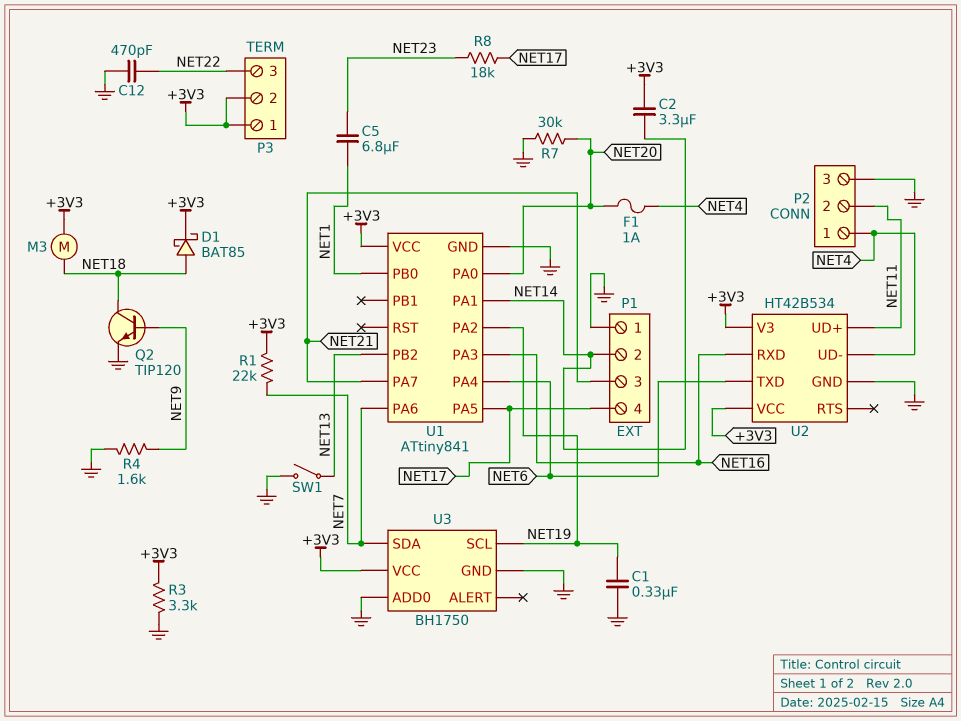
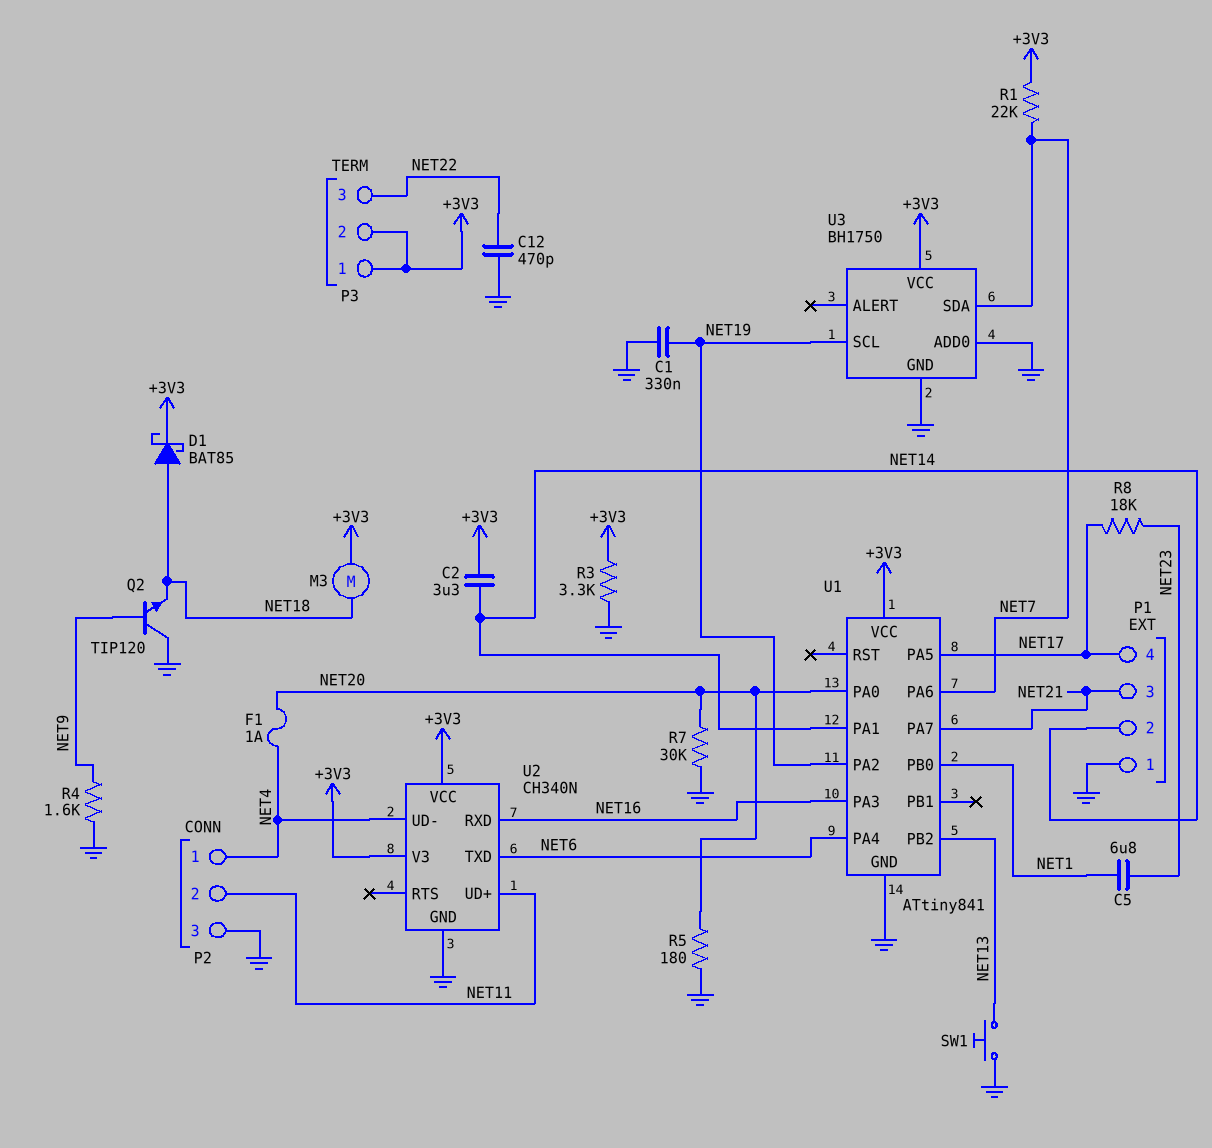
Q2: NPN TIP120 (B NET9, C NET18, E GND) -> NPN TIP120 (B NET9, C GND, E NET18)
R5: none -> 180 (GND, NET20)
SW1: switch (GND, NET13) -> button (GND, NET13)
U2: HT42B534 -> CH340N

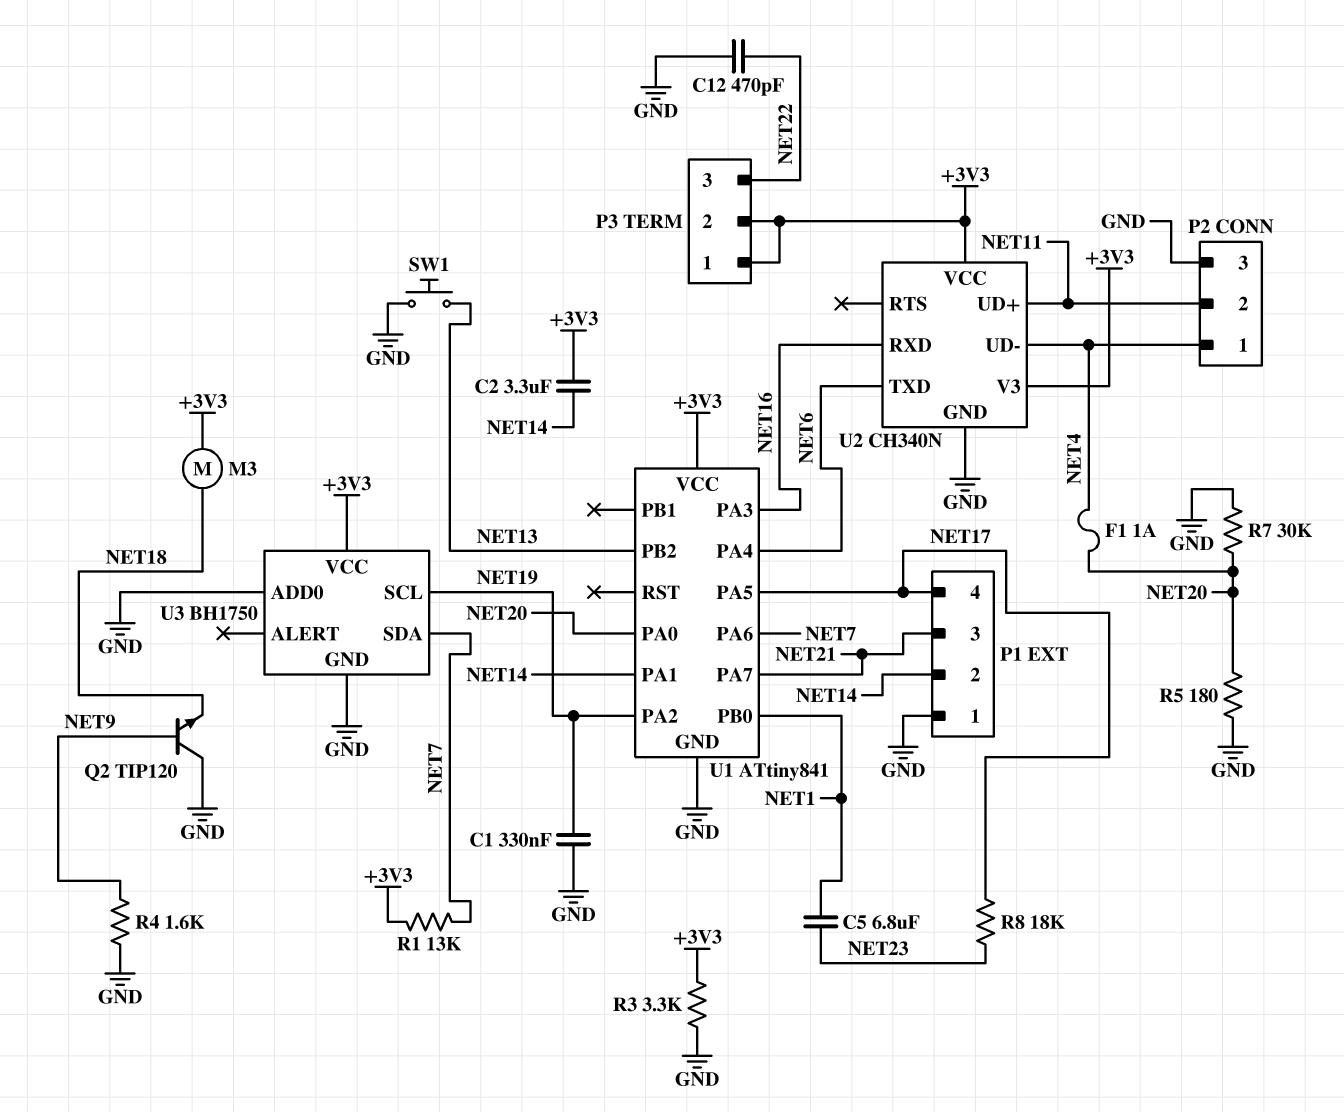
D1: schottky BAT85 (A NET18, K +3V3) -> none
R1: 22k (+3V3, NET7) -> 13k (+3V3, NET7)

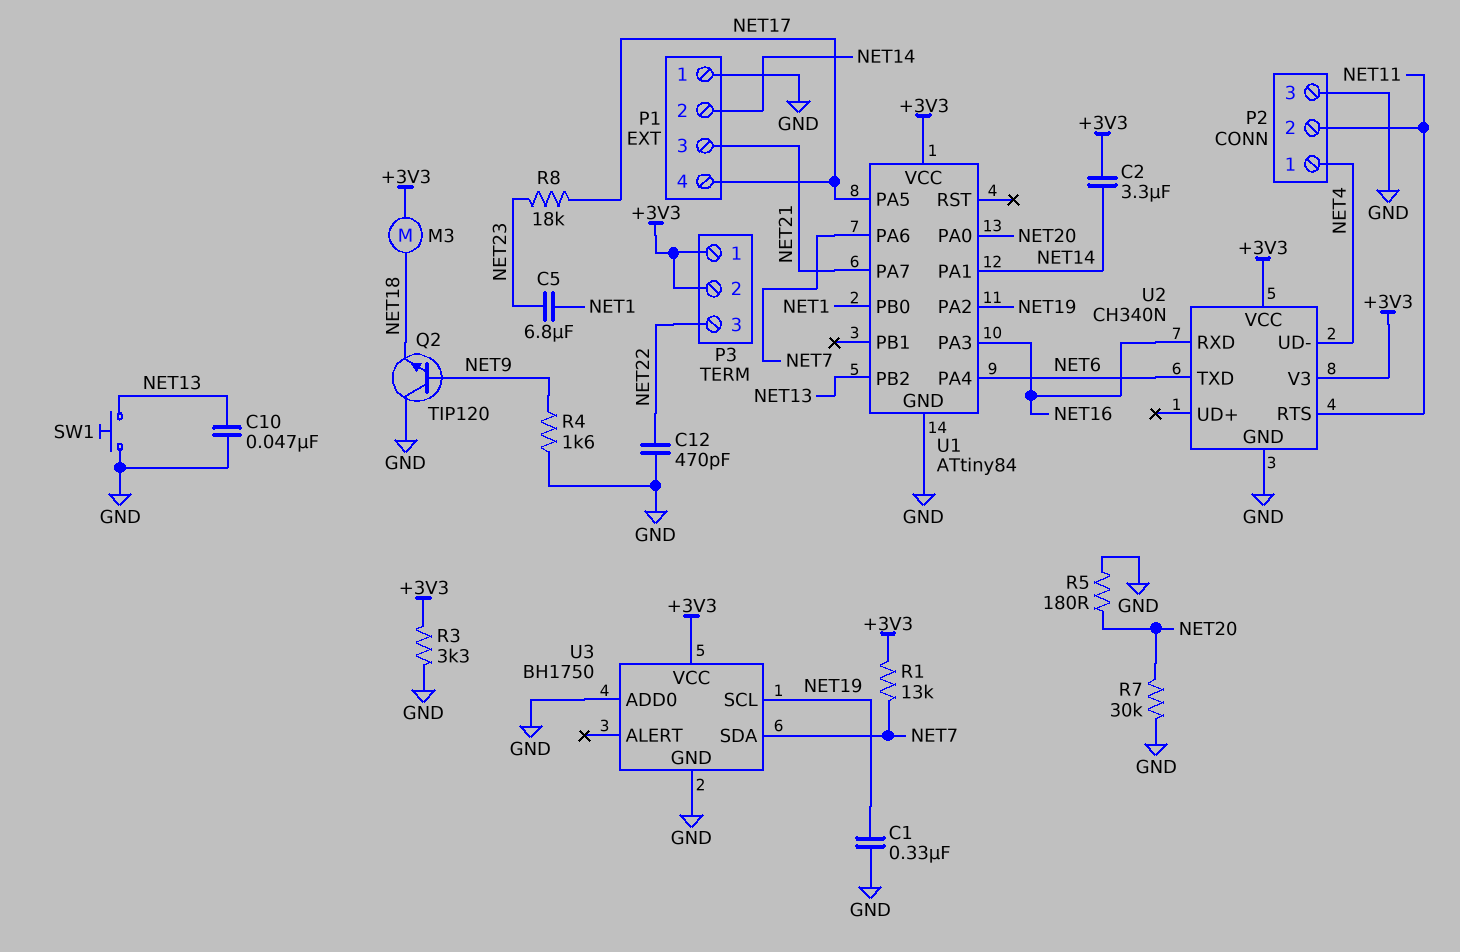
C10: none -> 47nF (GND, NET13)
F1: 1A (NET4, NET20) -> none
U1: ATtiny841 -> ATtiny84
U2 pin RTS: none -> NET11
U2 pin UD+: NET11 -> none

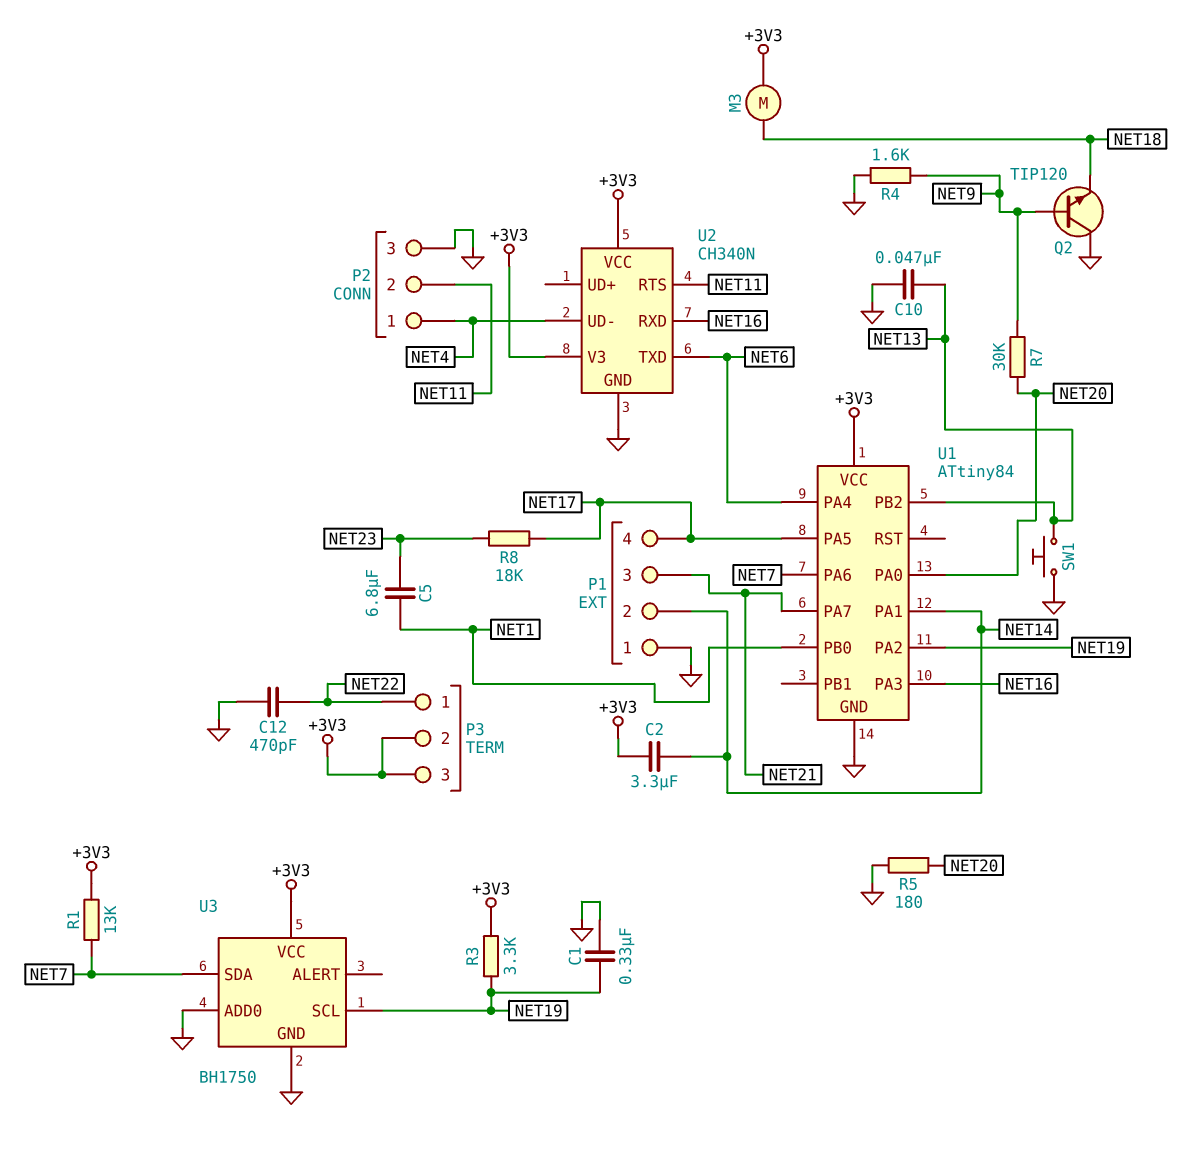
P3 pin 1: +3V3 -> NET22
P3 pin 3: NET22 -> +3V3
R3: 3.3k (+3V3, GND) -> 3.3k (+3V3, NET19)
R7: 30k (GND, NET20) -> 30k (NET9, NET20)

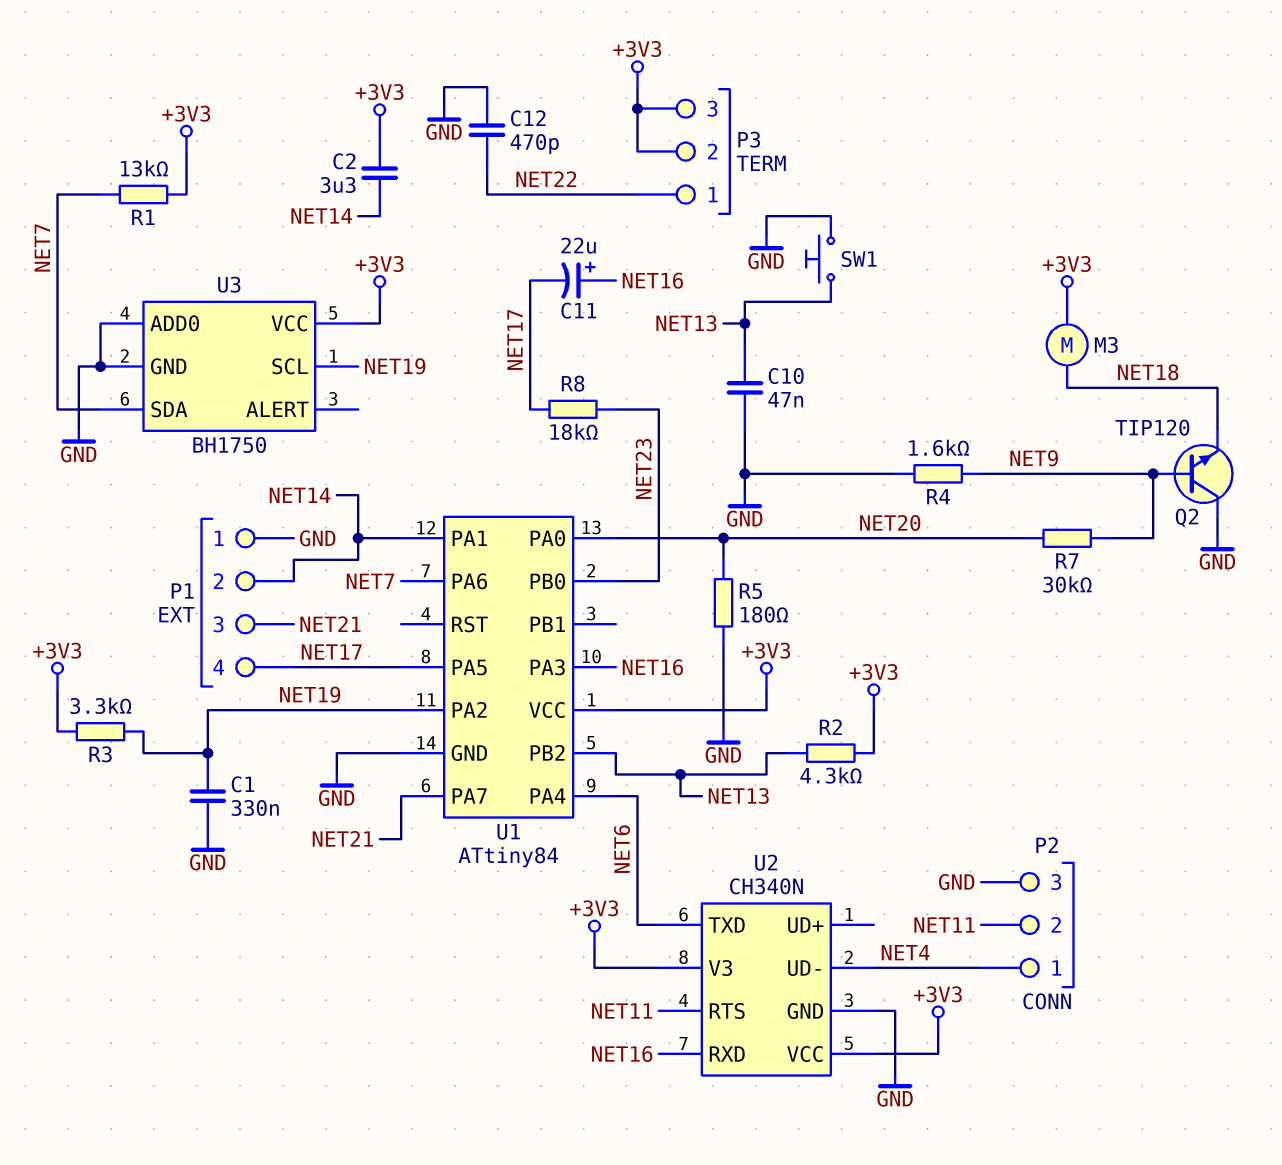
C5: 6.8uF (NET1, NET23) -> none
C11: none -> 22uF (plus NET16, minus NET17)
R2: none -> 4.3k (+3V3, NET13)
U1 pin PB0: NET1 -> NET23

